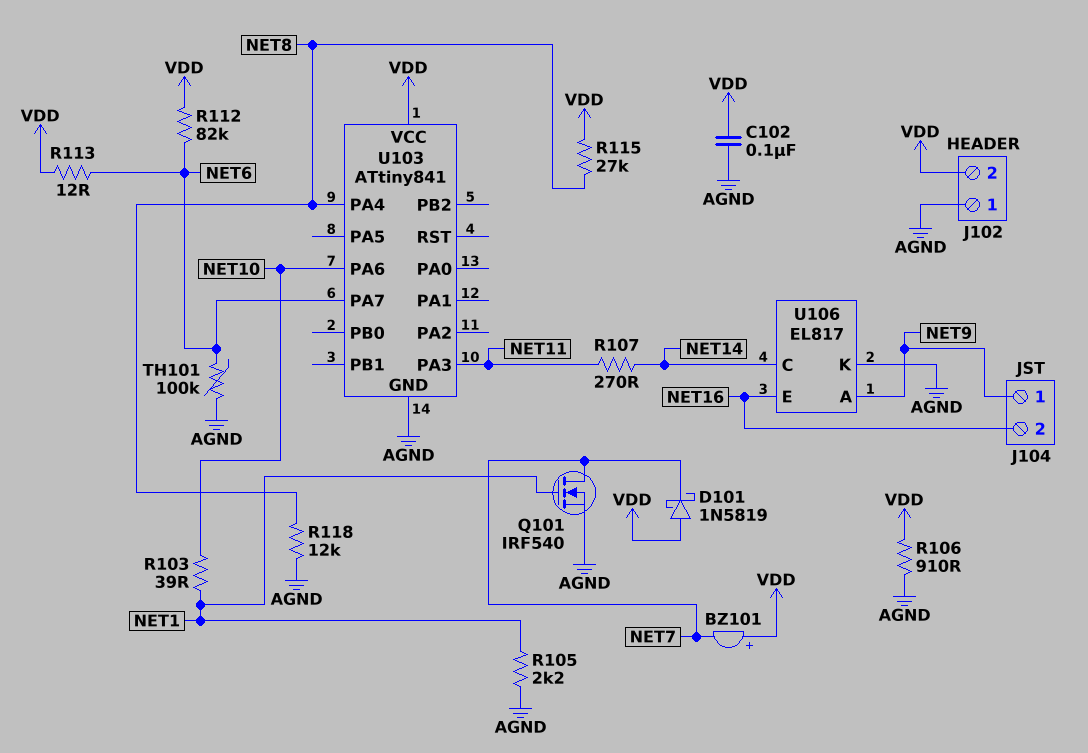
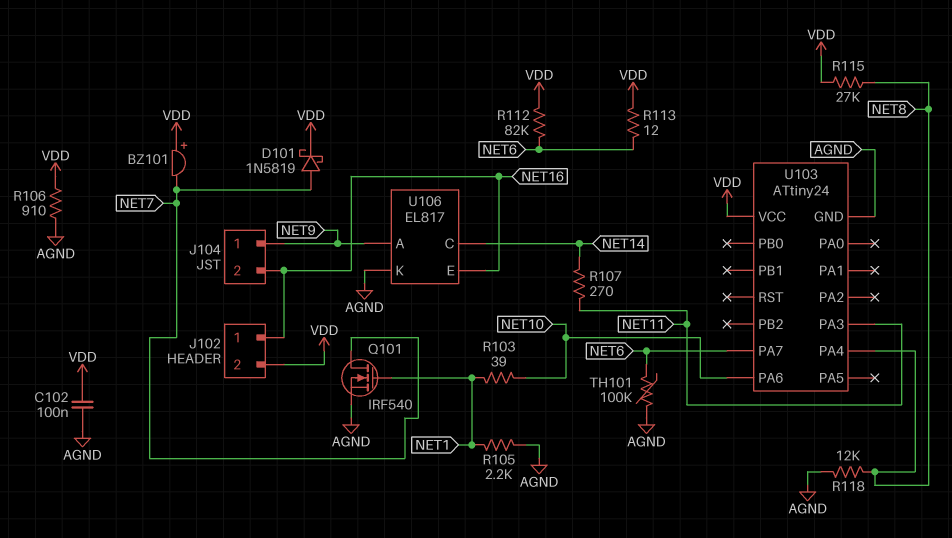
D101: schottky 1N5819 (A VDD, K NET7) -> schottky 1N5819 (A NET7, K VDD)
J102 pin 1: AGND -> NET16
U103: ATtiny841 -> ATtiny24

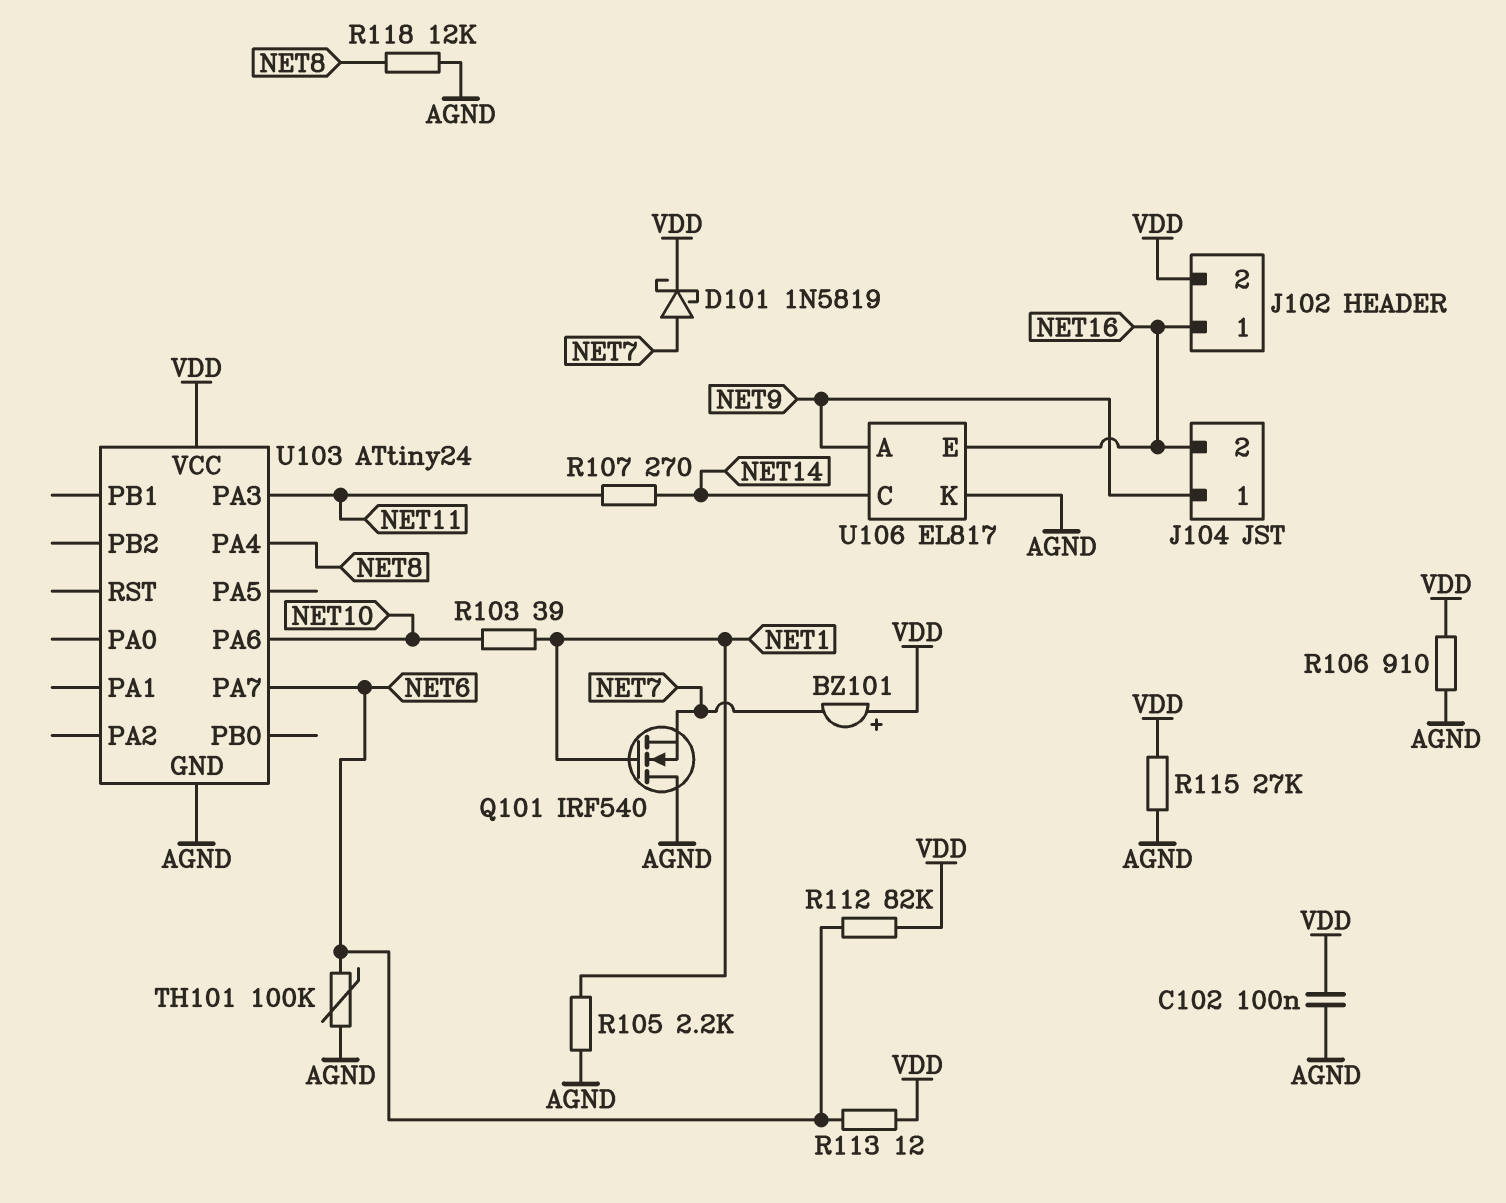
Q101: NMOS IRF540 (G NET1, D NET7, S AGND) -> NMOS IRF540 (G NET1, D AGND, S NET7)
R115: 27k (NET8, VDD) -> 27k (AGND, VDD)

